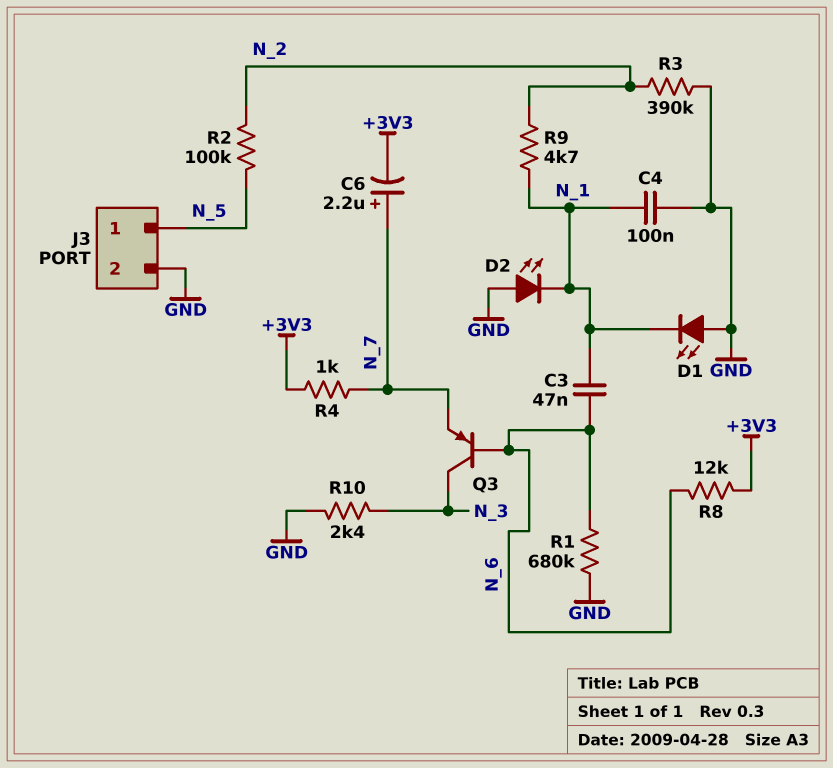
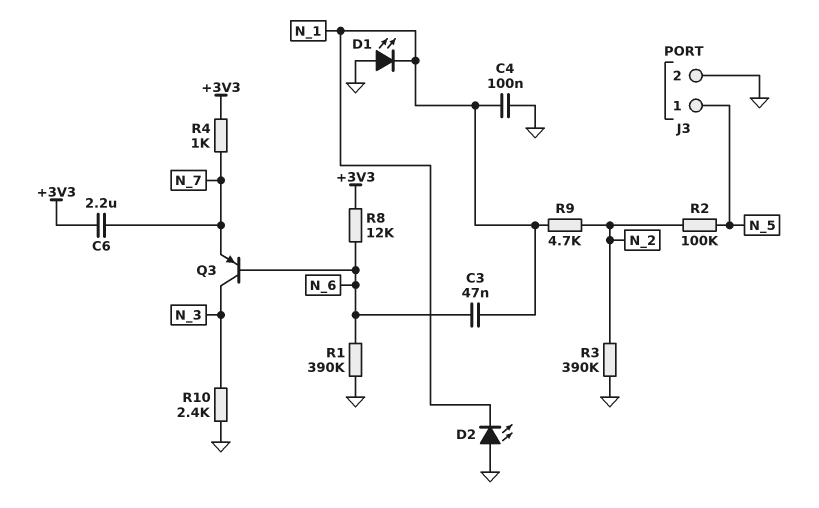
C6: 2.2uF (plus N_7, minus +3V3) -> 2.2uF (+3V3, N_7)
R1: 680k (GND, N_6) -> 390k (GND, N_6)

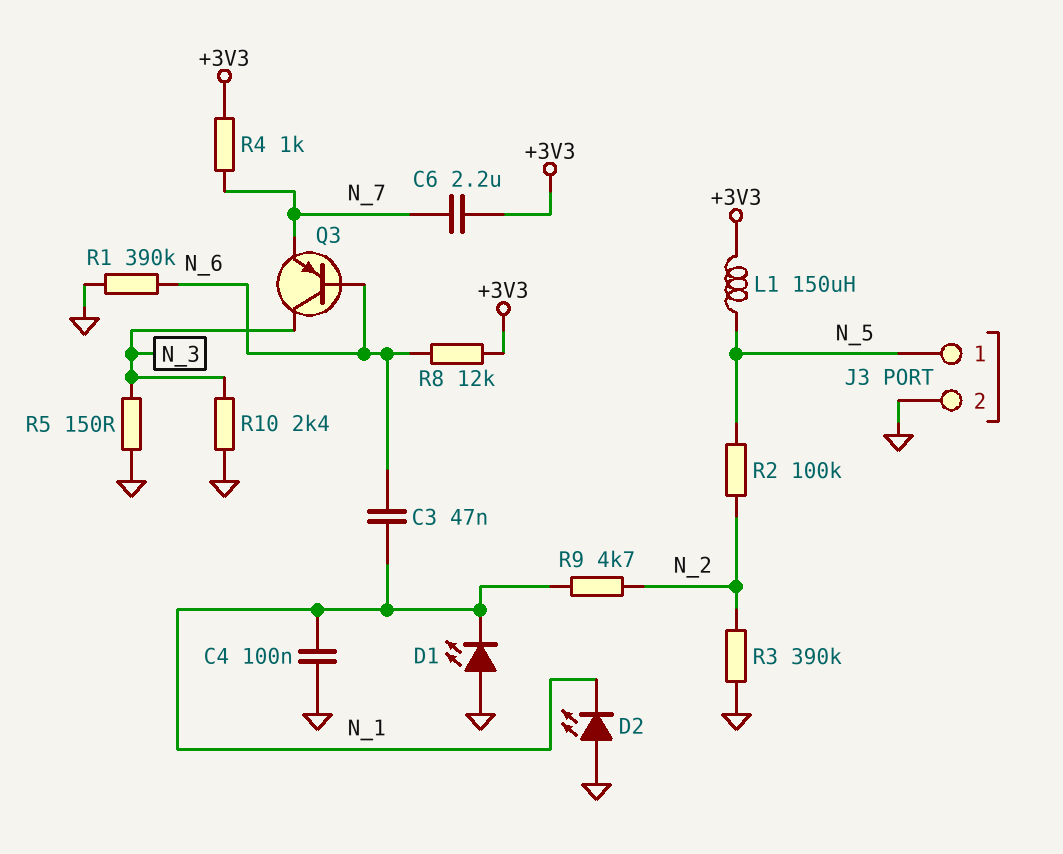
L1: none -> 150uH (+3V3, N_5)
R5: none -> 150 (GND, N_3)

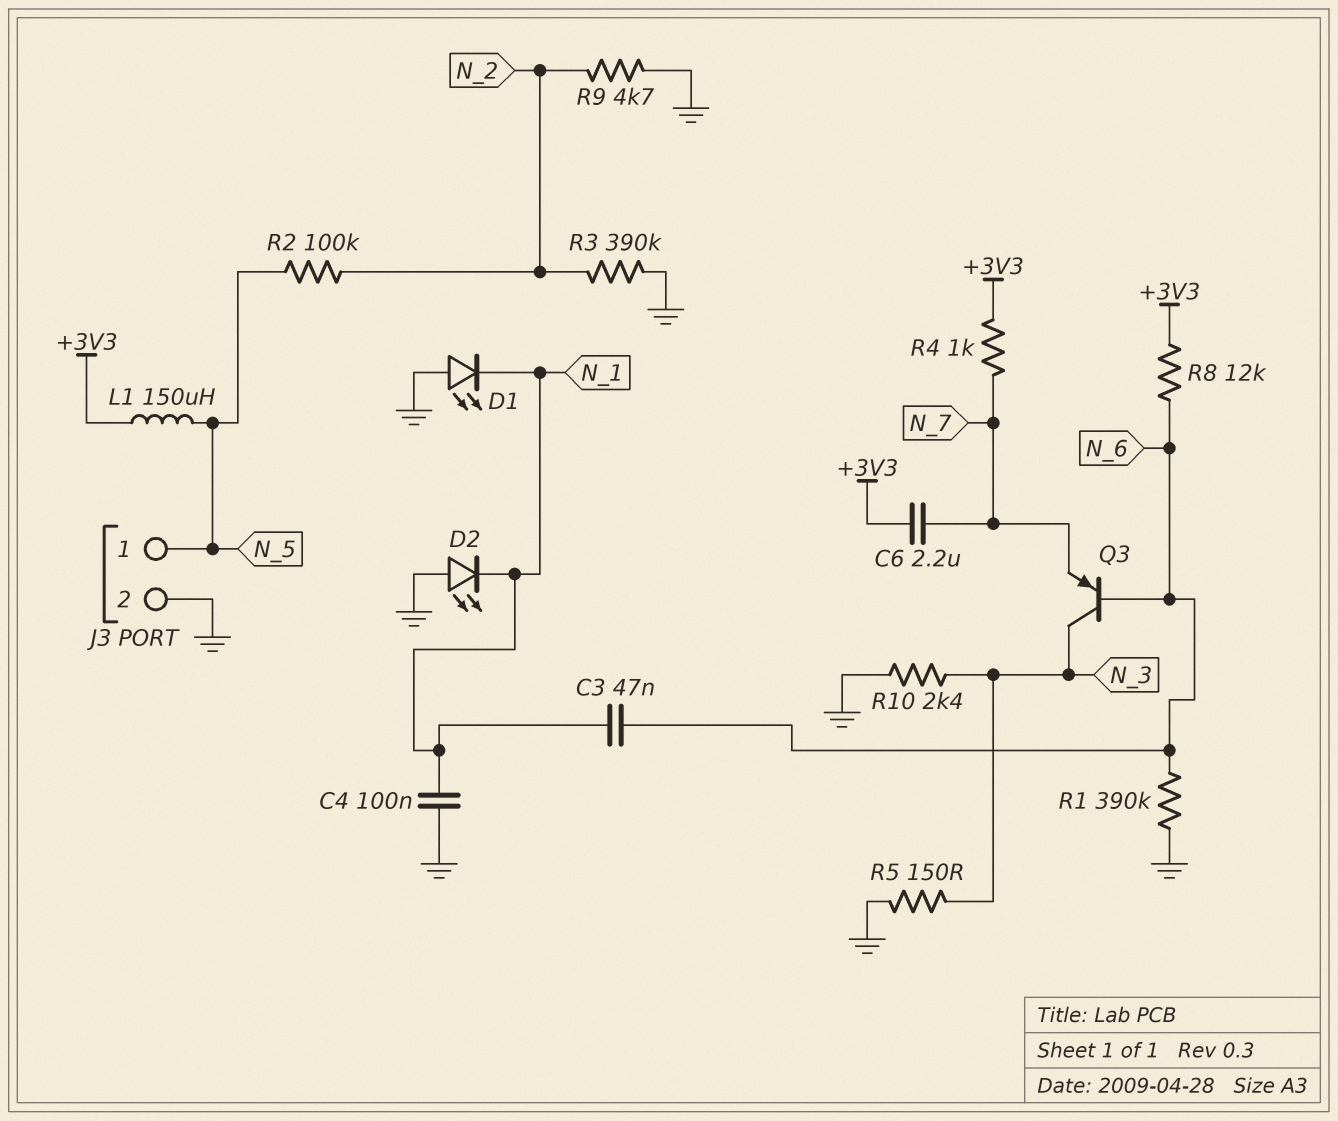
R9: 4.7k (N_1, N_2) -> 4.7k (GND, N_2)

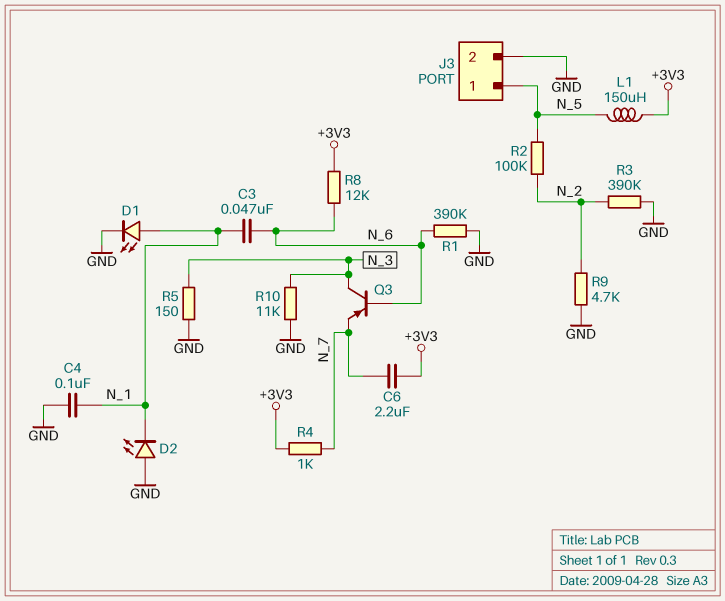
D1: LED (A GND, K N_1) -> LED (A N_1, K GND)
R10: 2.4k (GND, N_3) -> 11k (GND, N_3)

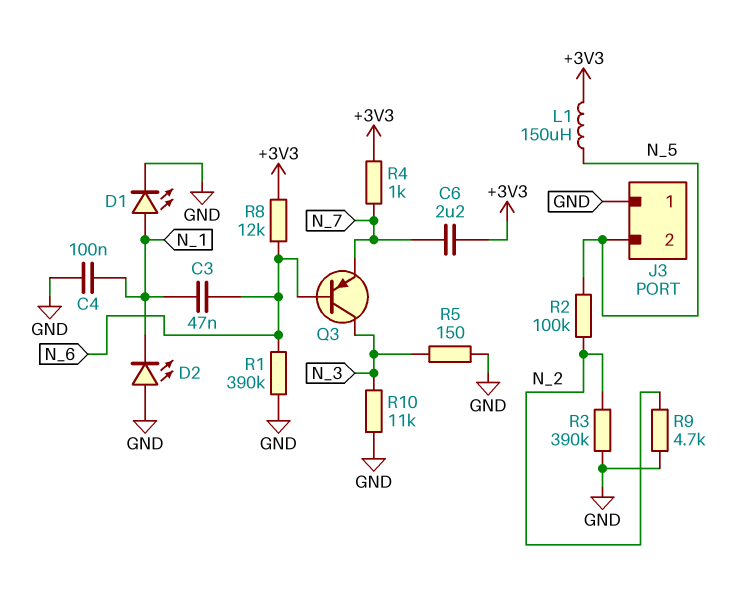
J3 pin 1: N_5 -> GND
J3 pin 2: GND -> N_5

